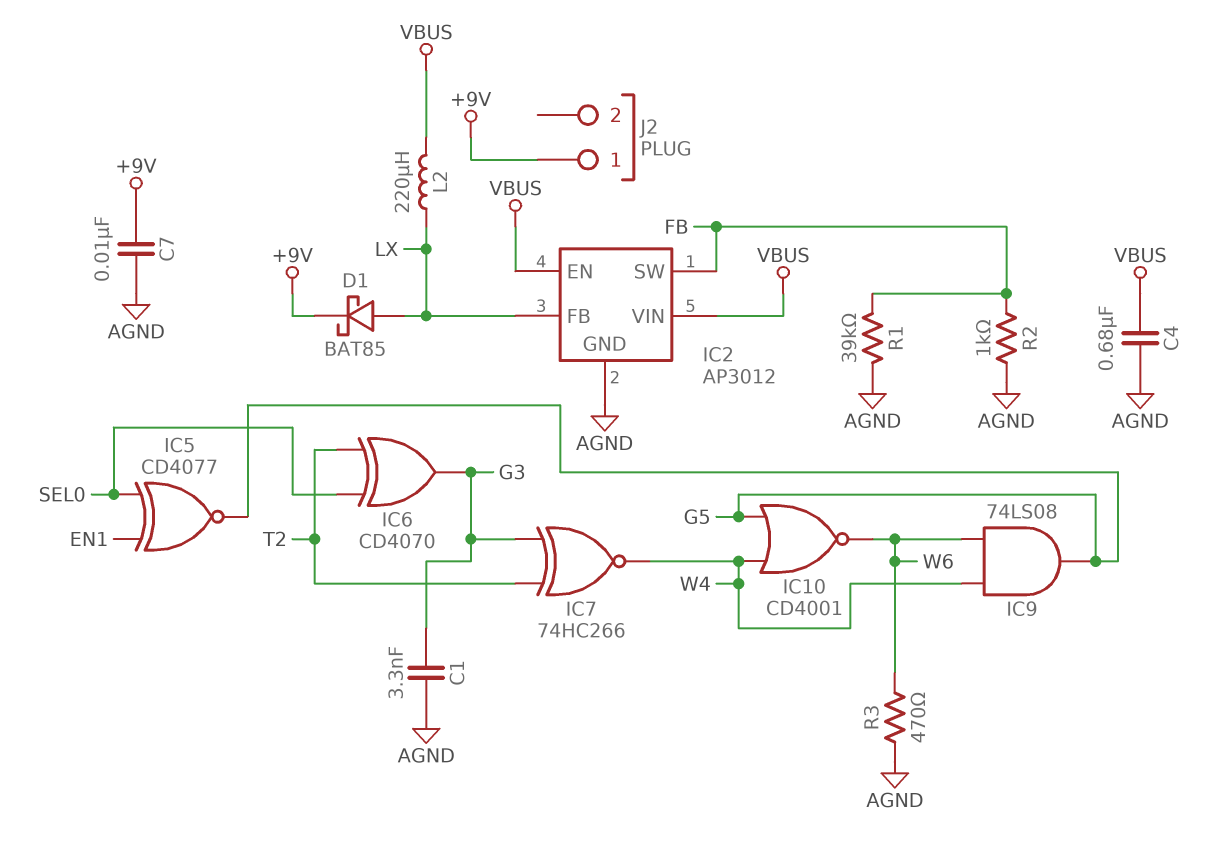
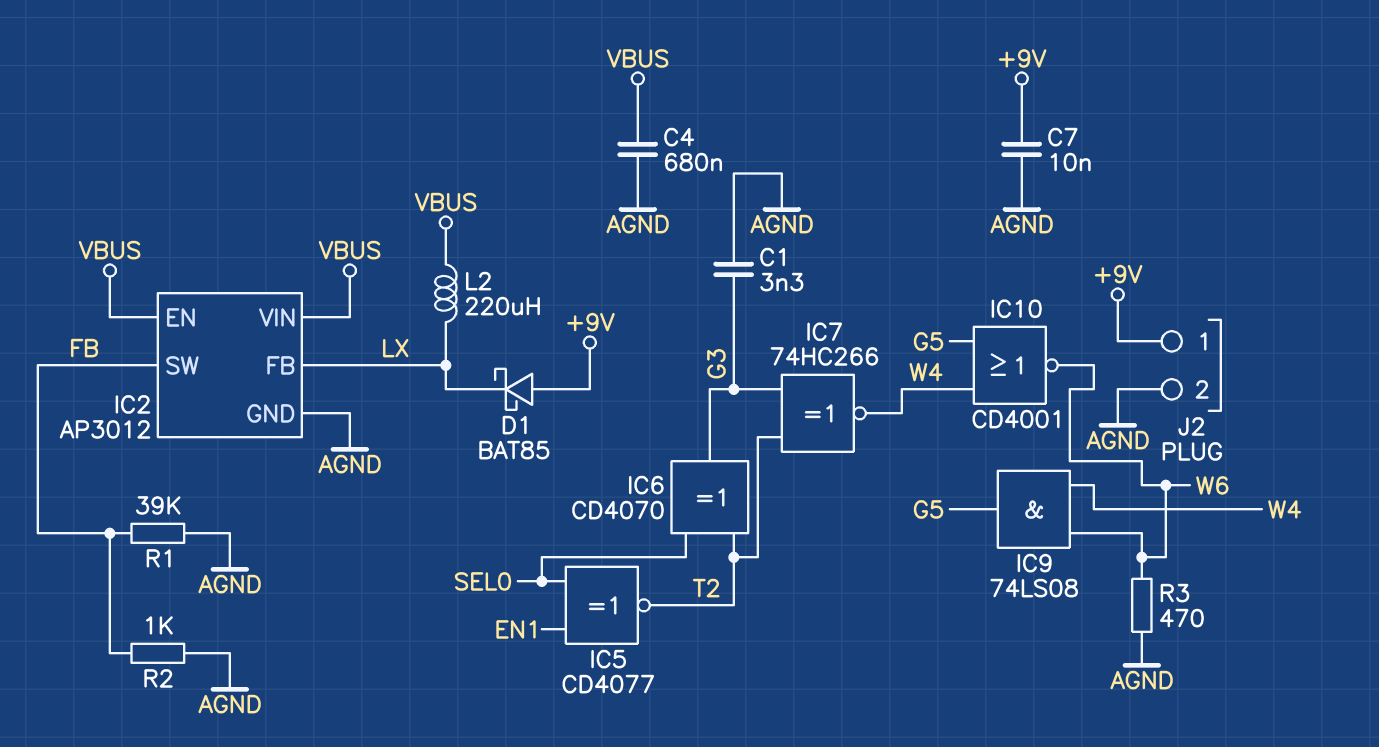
D1: schottky BAT85 (A LX, K +9V) -> schottky BAT85 (A +9V, K LX)
IC5: XNOR CD4077 (in EN1, in SEL0, out G5) -> XNOR CD4077 (in EN1, in SEL0, out T2)
J2 pin 2: none -> AGND

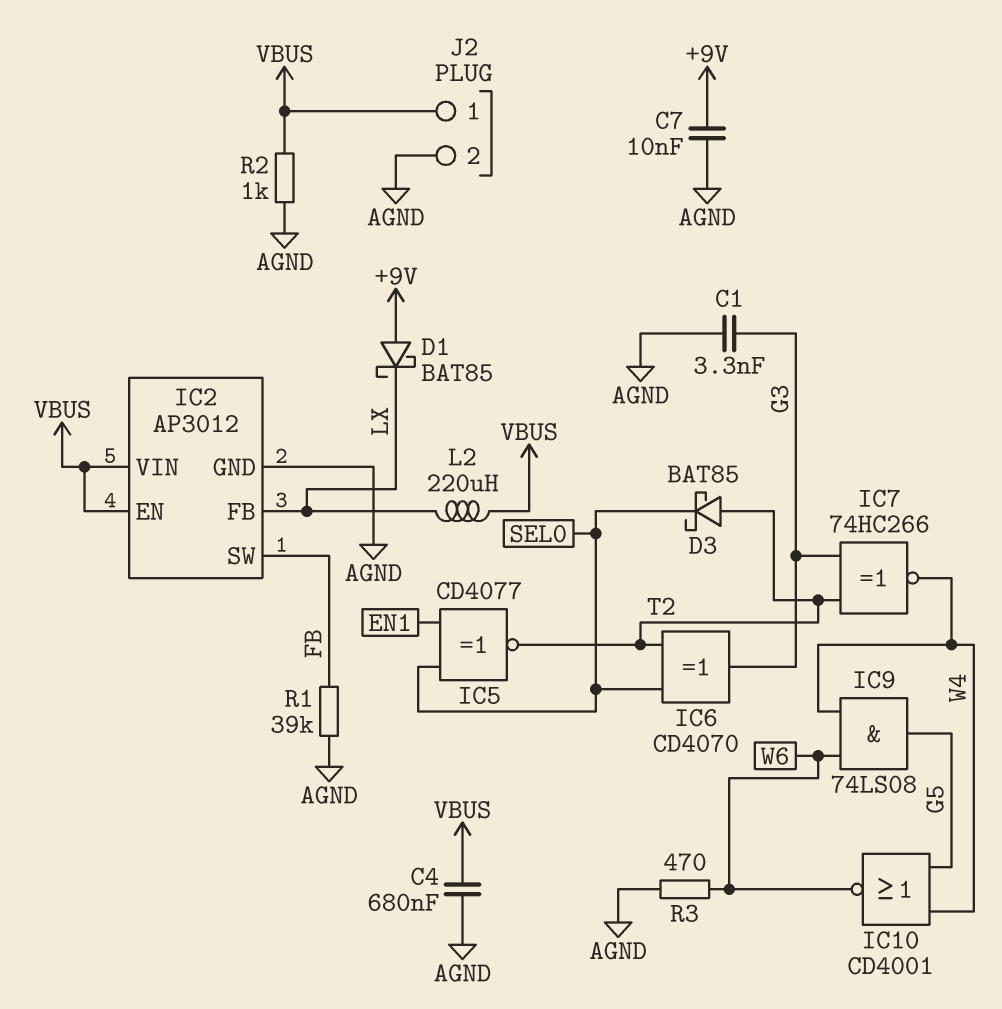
D3: none -> schottky BAT85 (A T2, K SEL0)
J2 pin 1: +9V -> VBUS
R2: 1k (AGND, FB) -> 1k (AGND, VBUS)

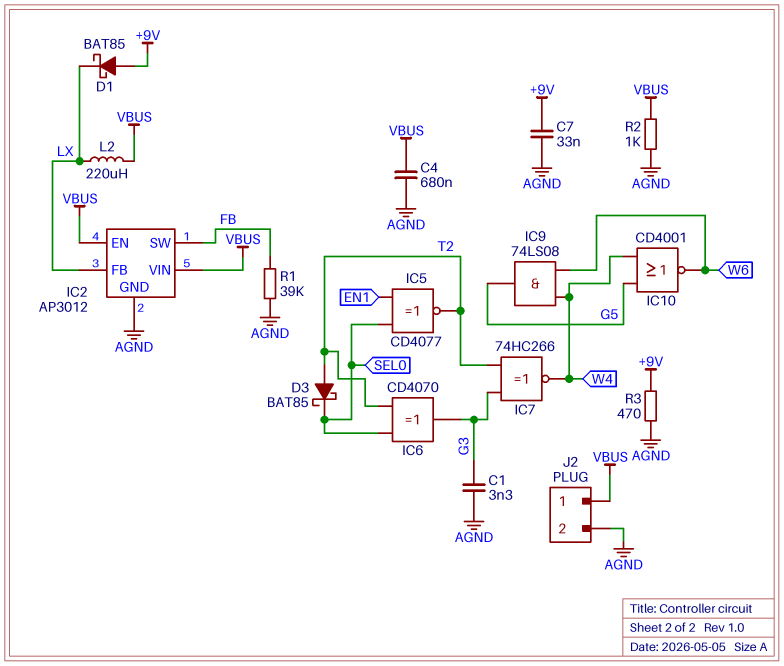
C7: 10nF (+9V, AGND) -> 33nF (+9V, AGND)
R3: 470 (AGND, W6) -> 470 (+9V, AGND)

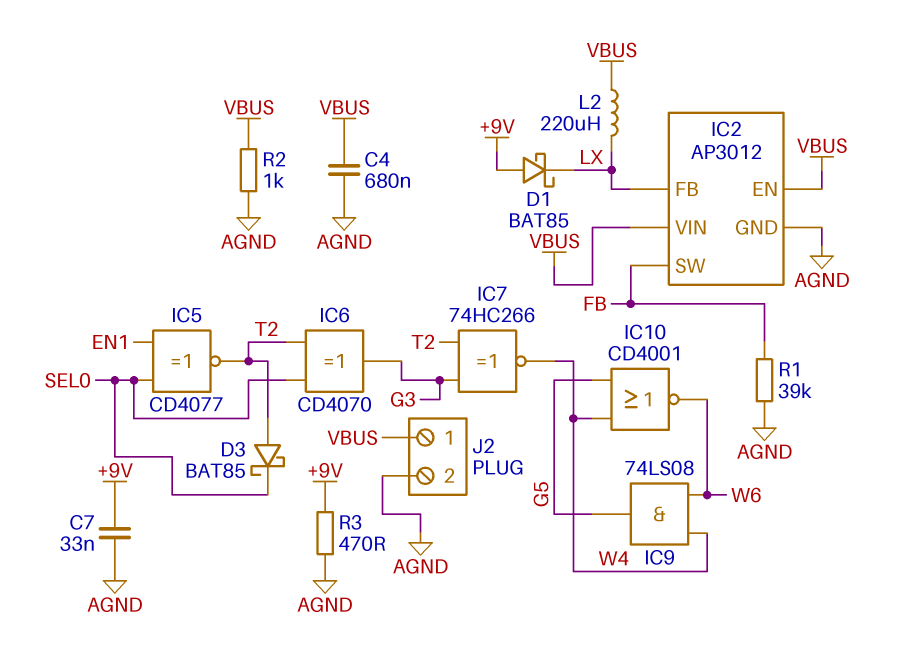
C1: 3.3nF (AGND, G3) -> none

